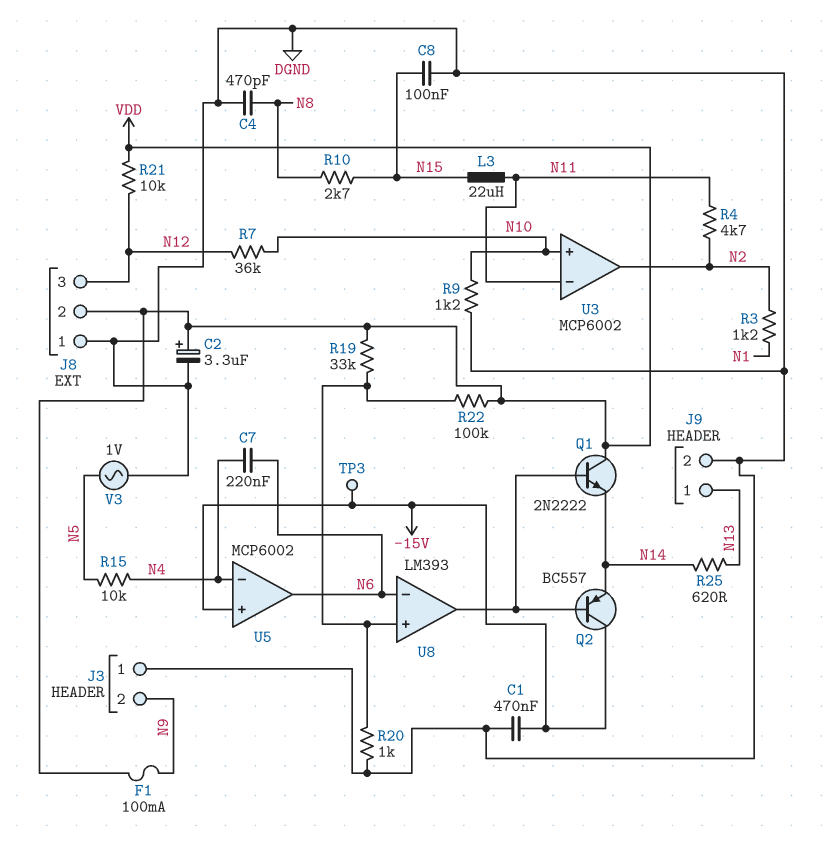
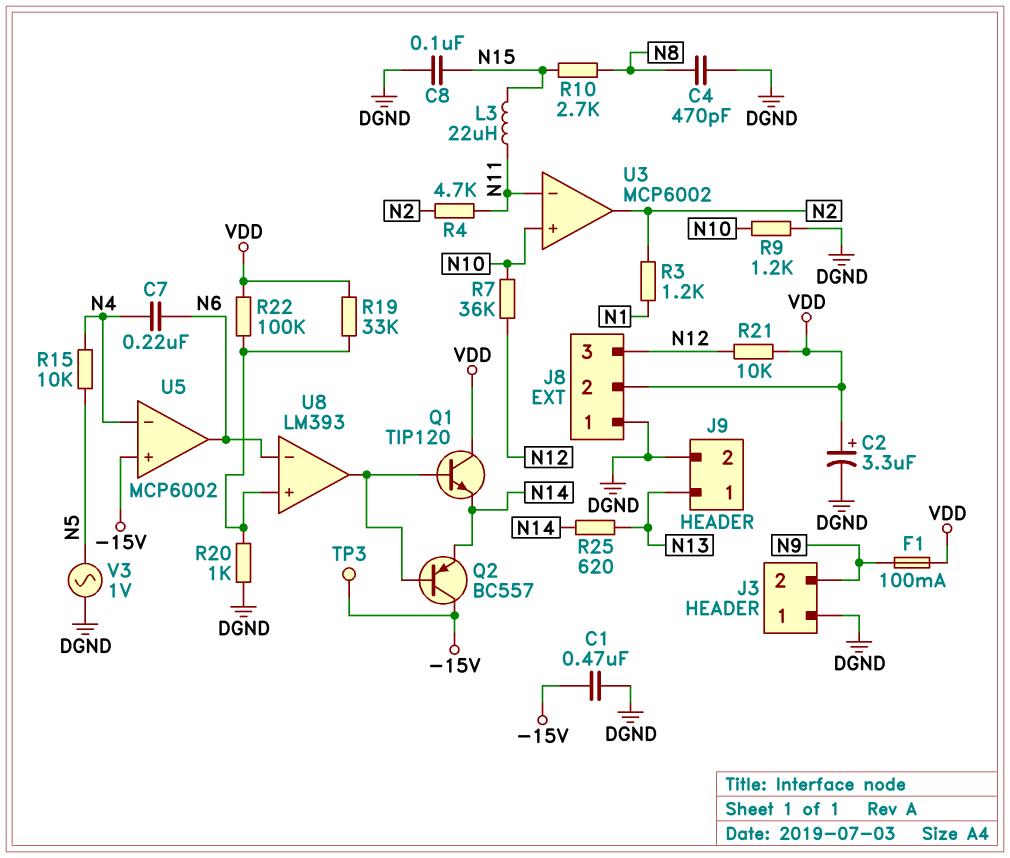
Q1: NPN 2N2222 (B U8/out, C VDD, E N14) -> NPN TIP120 (B U8/out, C VDD, E N14)

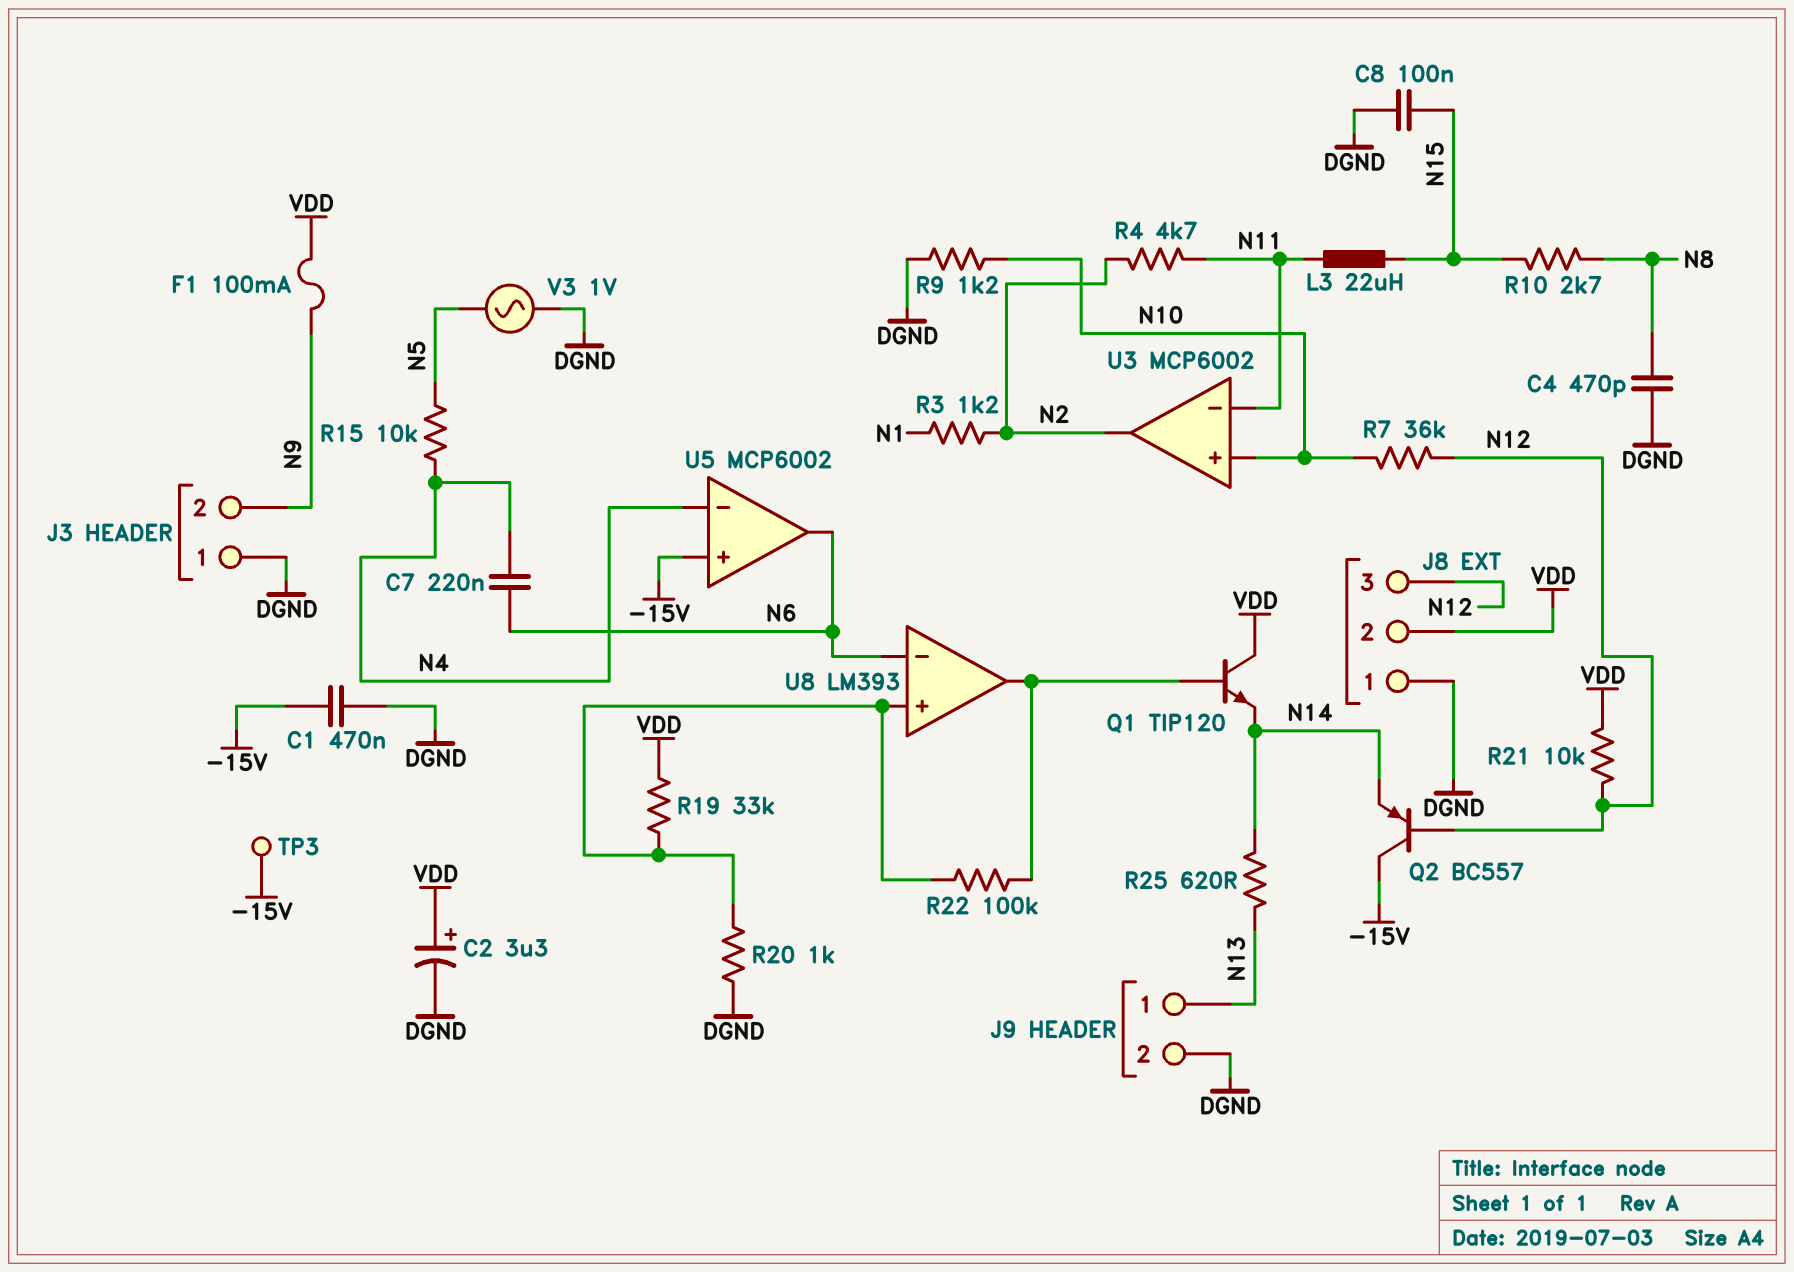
Q2: PNP BC557 (B U8/out, C -15V, E N14) -> PNP BC557 (B N12, C -15V, E N14)
R22: 100k (U8/in+, VDD) -> 100k (U8/in+, U8/out)

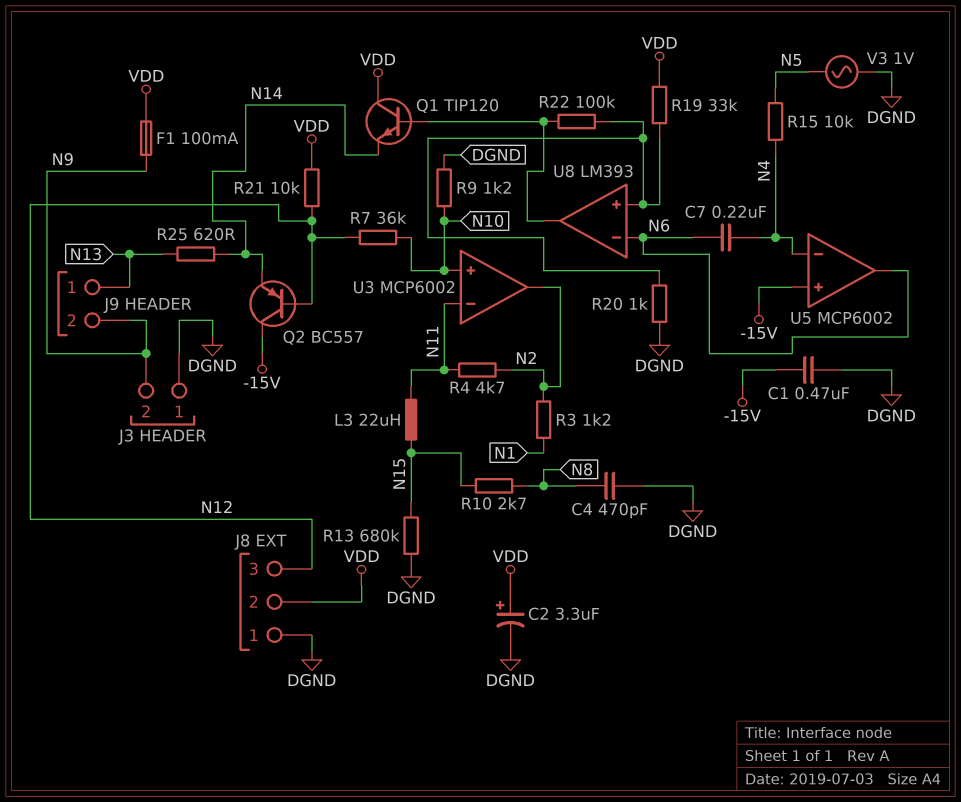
C8: 100nF (DGND, N15) -> none
J9 pin 2: DGND -> N9
R13: none -> 680k (DGND, N15)
TP3: test point (-15V) -> none

